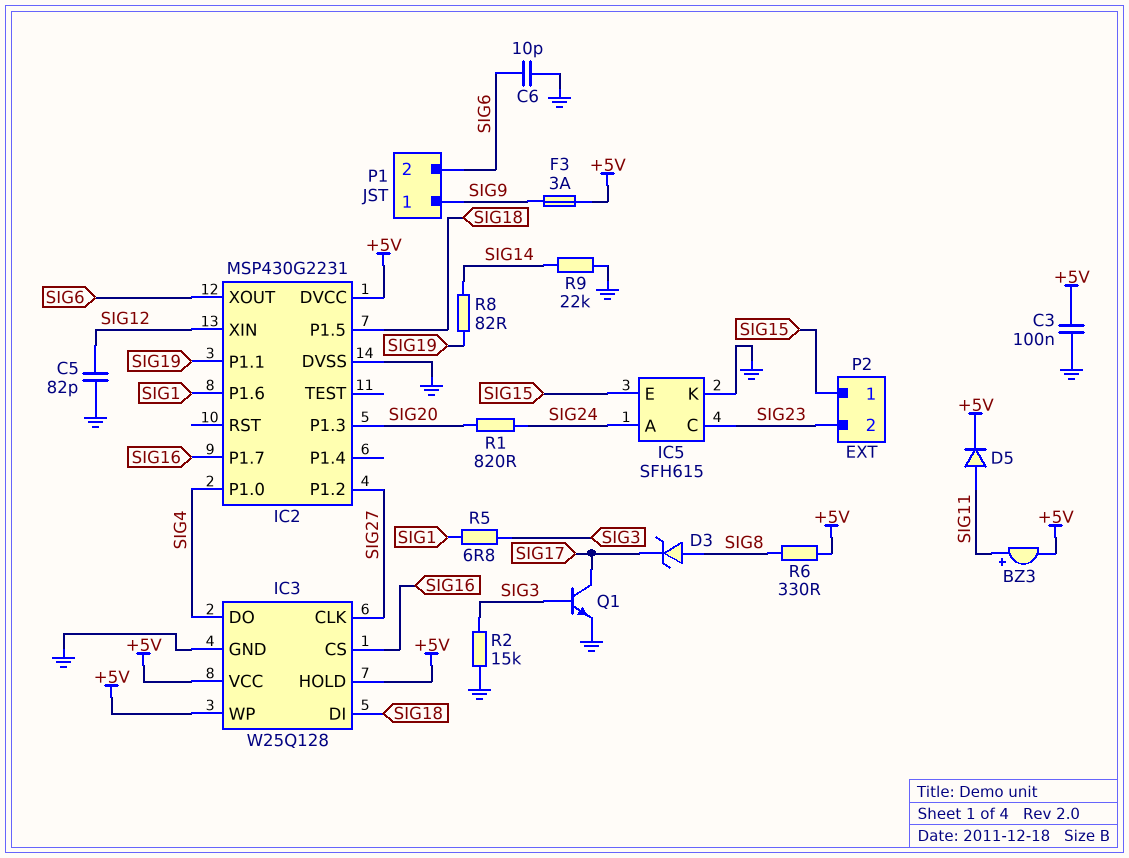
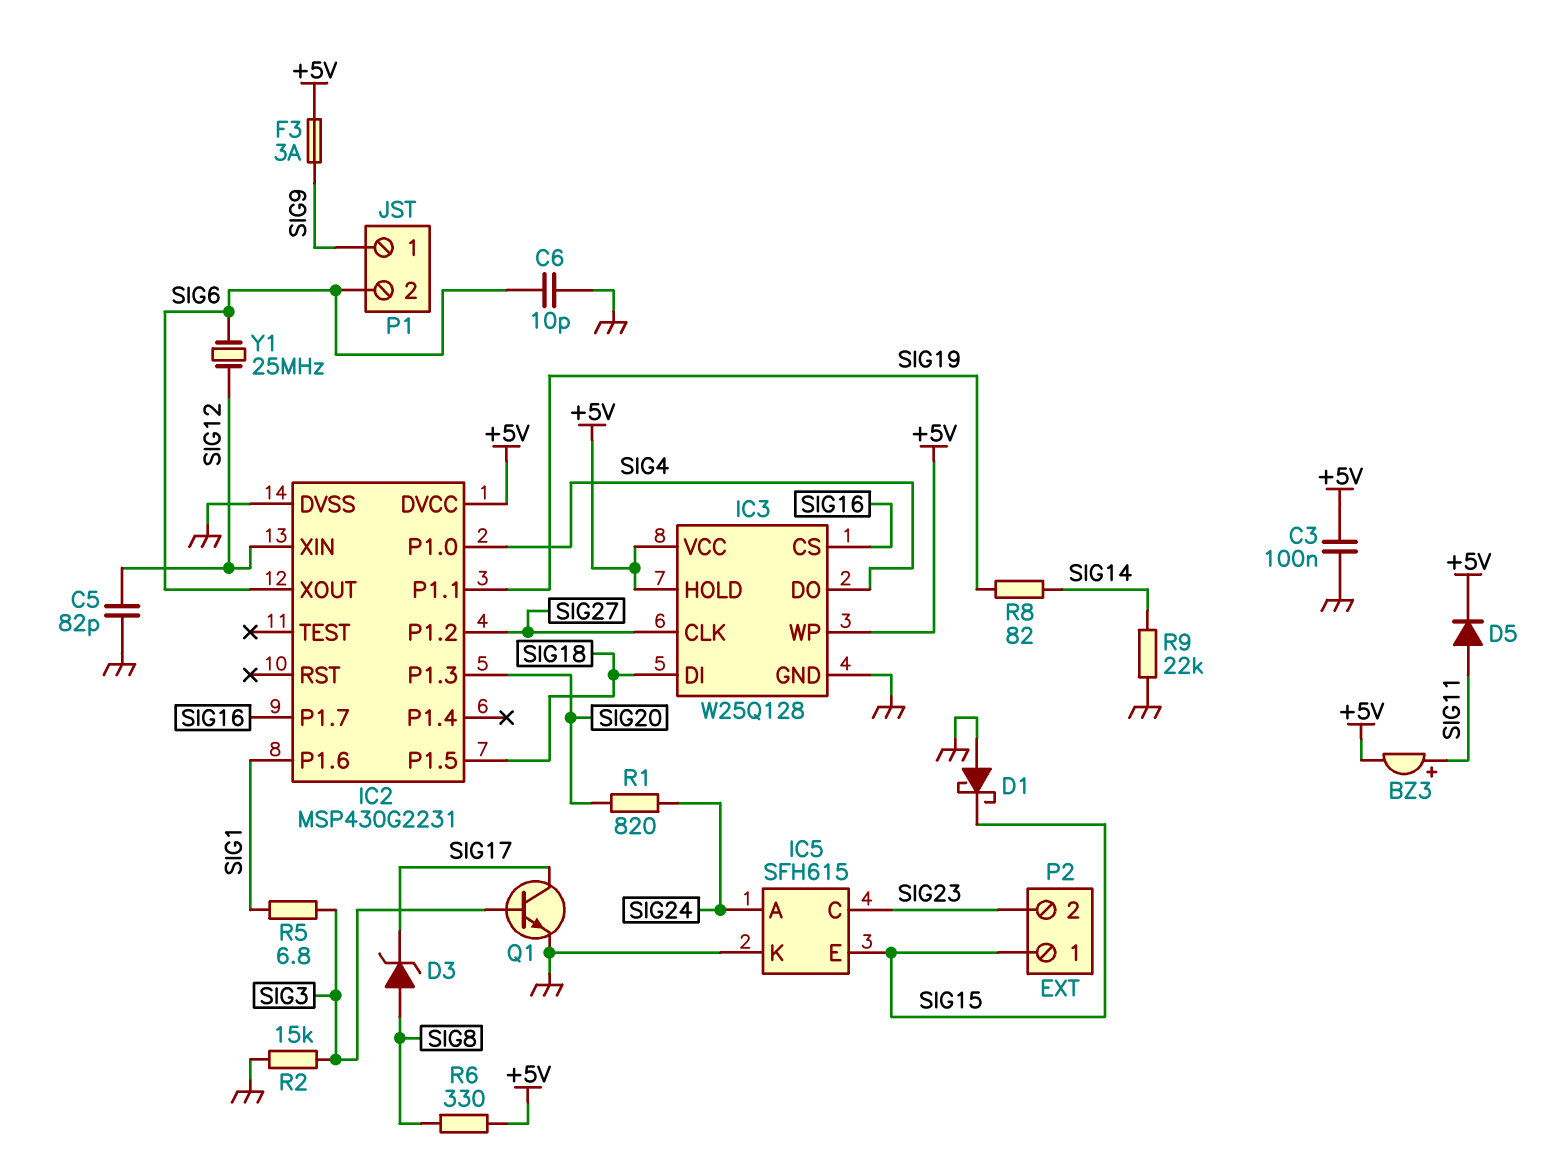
D1: none -> schottky (A GND, K SIG15)
Y1: none -> 25MHz (SIG6, SIG12)

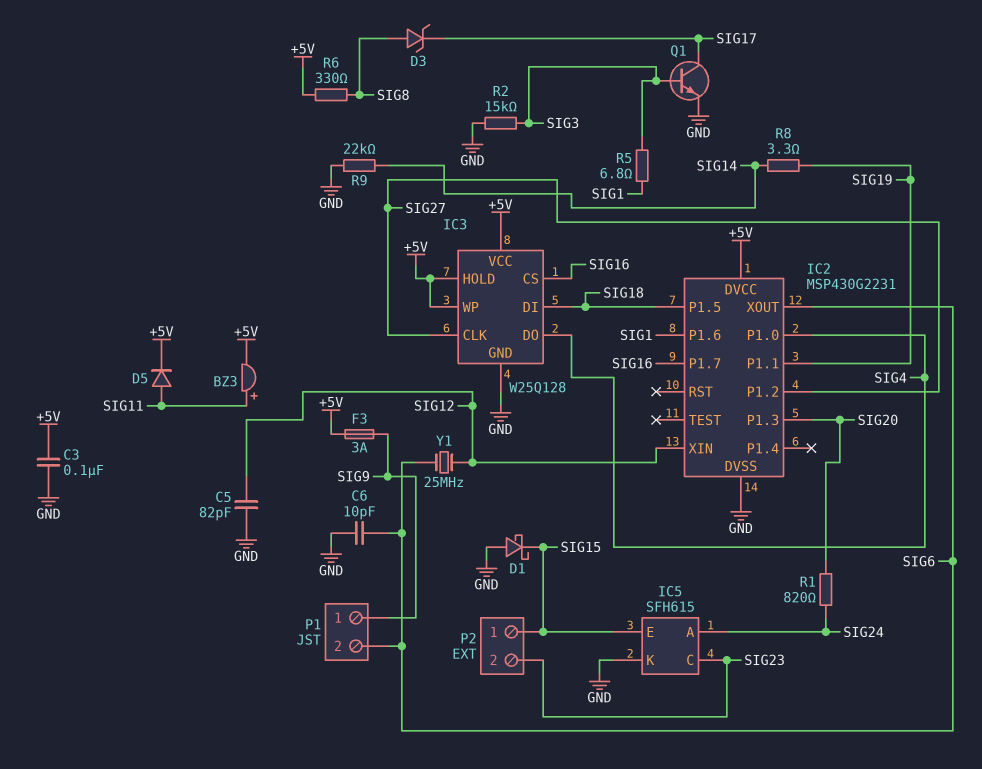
R8: 82 (SIG14, SIG19) -> 3.3 (SIG14, SIG19)

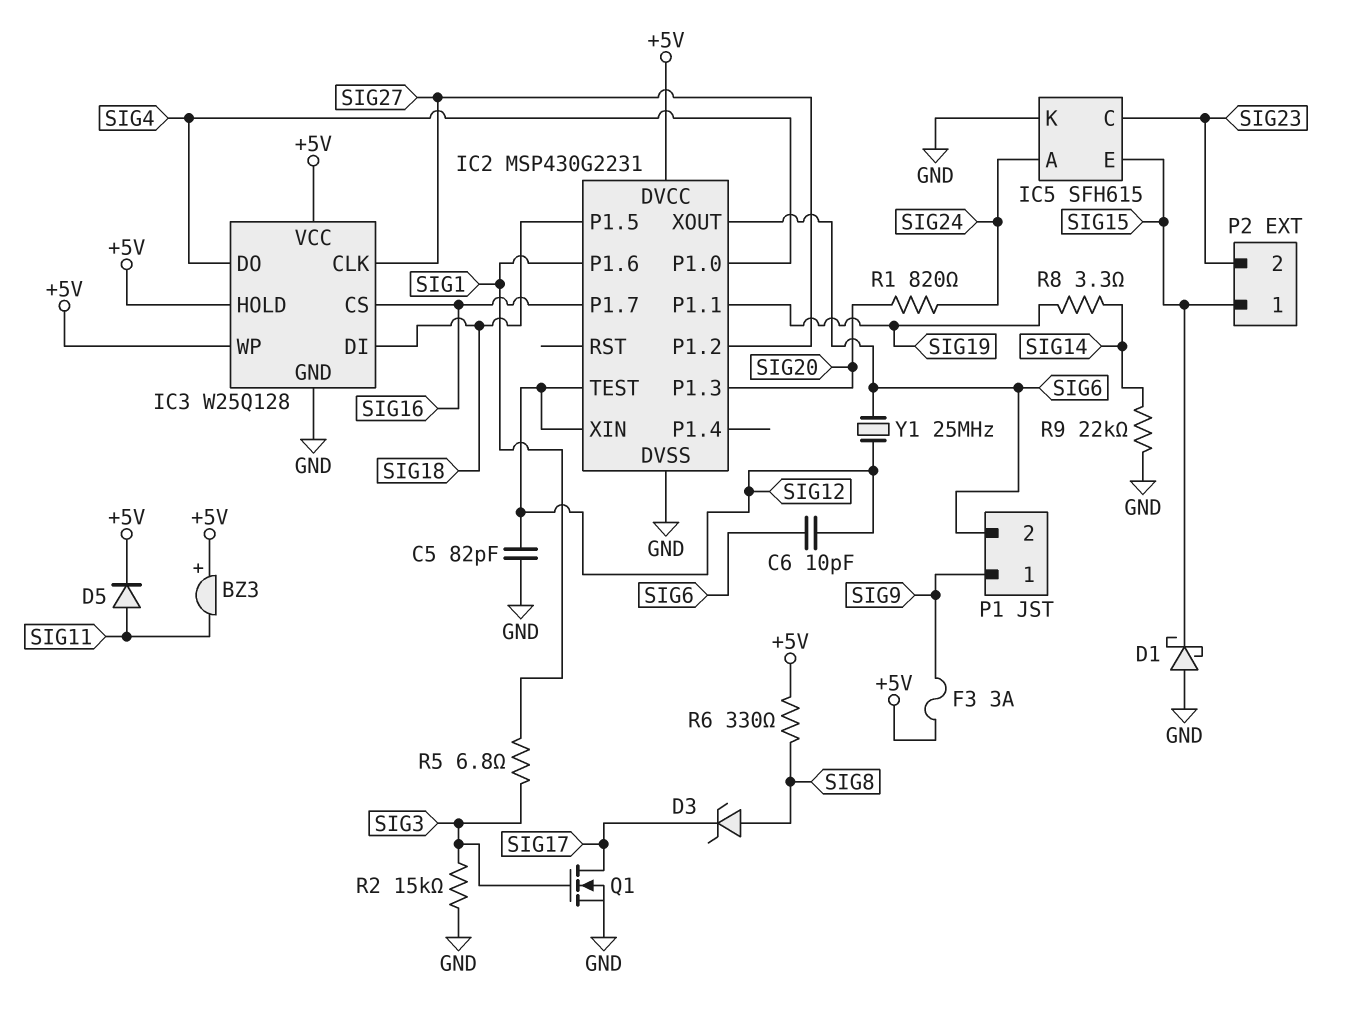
BZ3: buzzer (plus SIG11, minus +5V) -> buzzer (plus +5V, minus SIG11)
C3: 100nF (+5V, GND) -> none
C6: 10pF (GND, SIG6) -> 10pF (SIG6, SIG12)
IC2 pin TEST: none -> SIG12
Q1: NPN (B SIG3, C SIG17, E GND) -> NMOS (G SIG3, D SIG17, S GND)

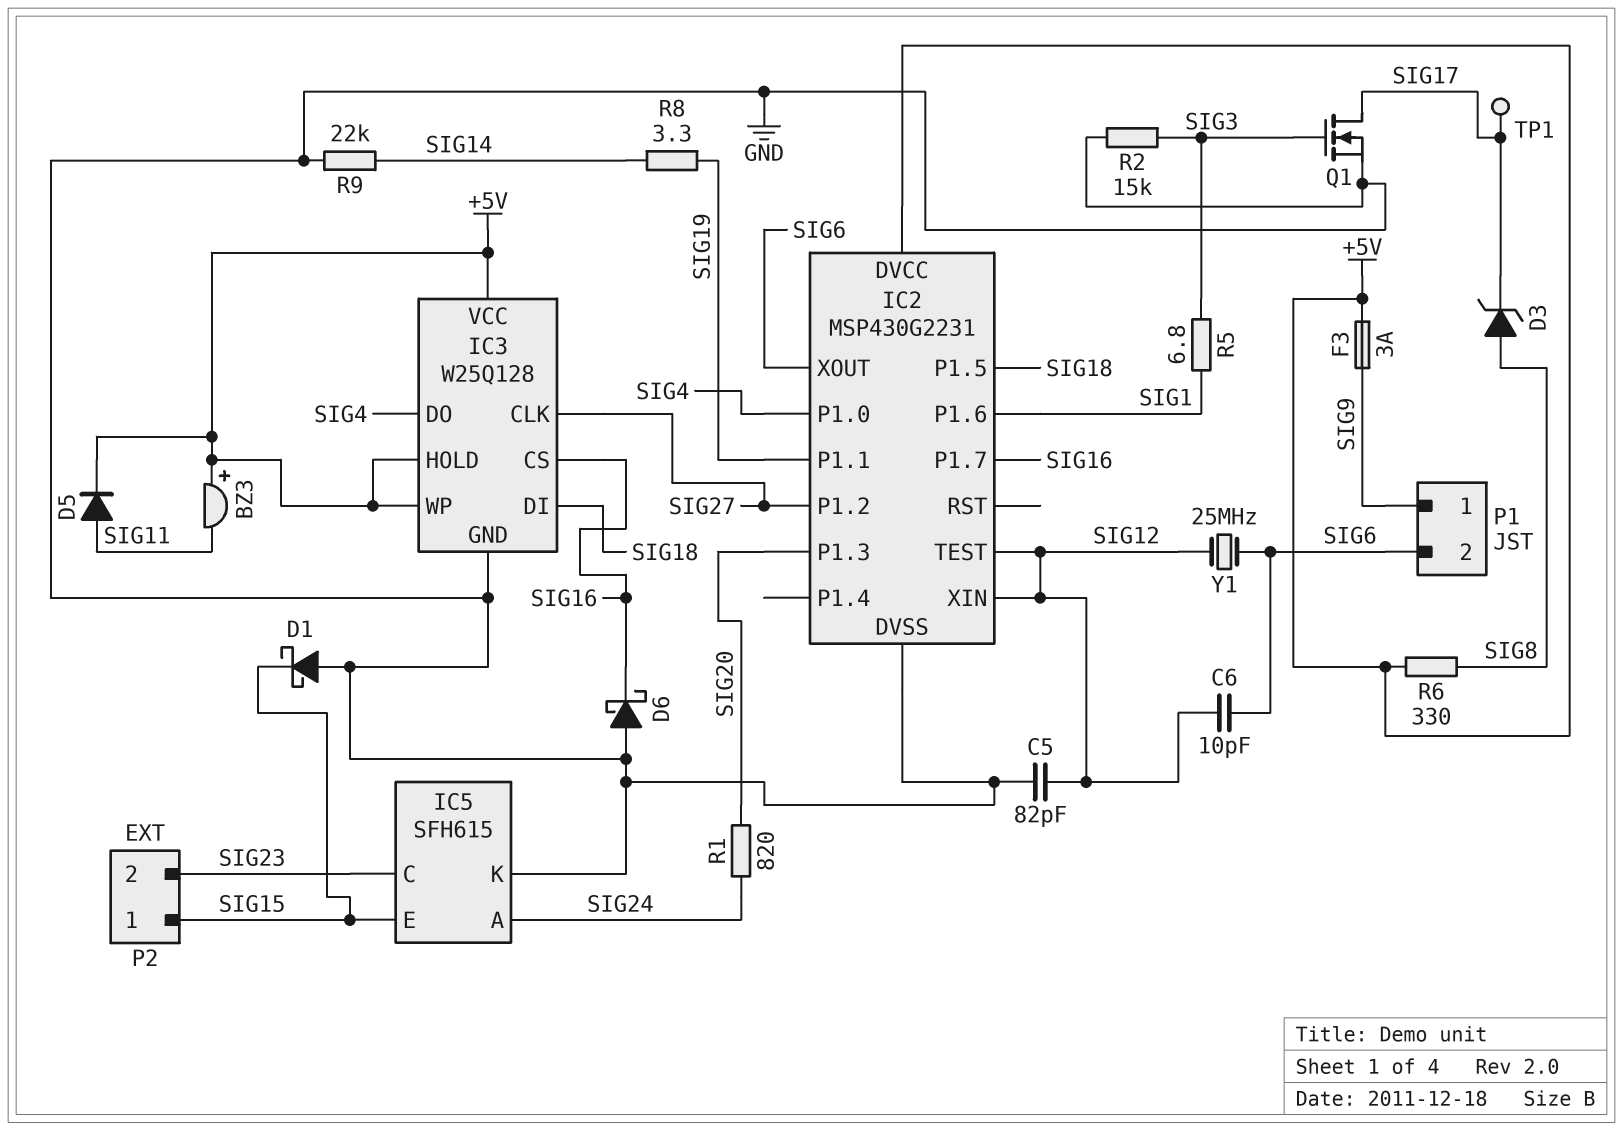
D6: none -> schottky (A GND, K SIG16)
TP1: none -> test point (SIG17)

